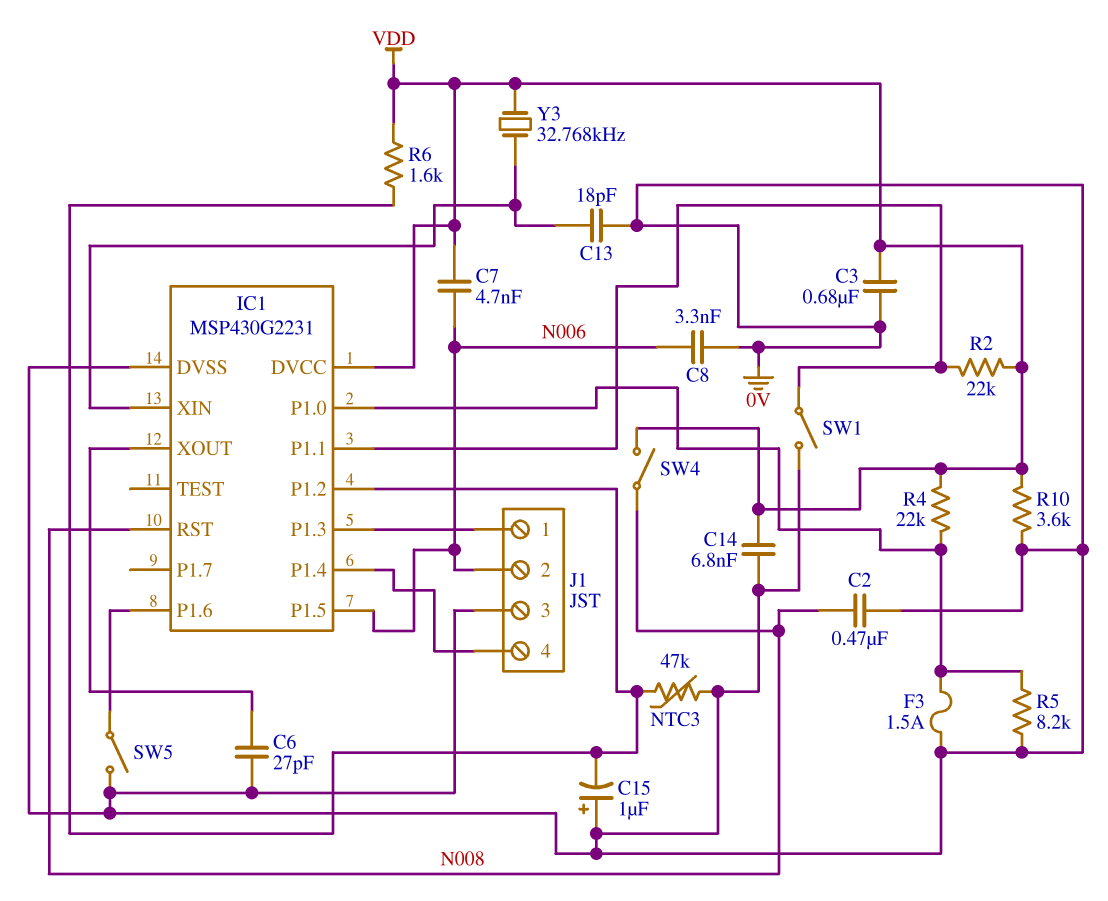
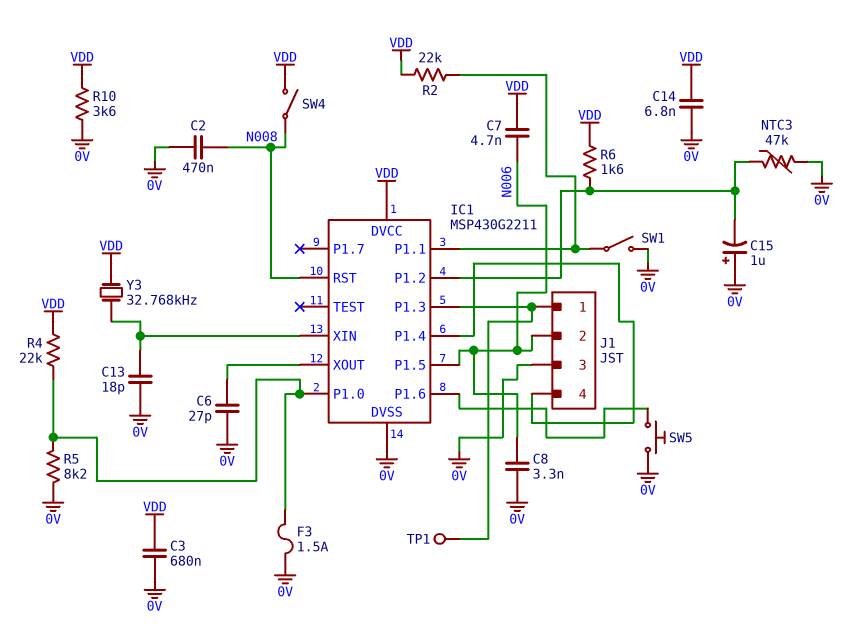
IC1: MSP430G2231 -> MSP430G2211
SW5: switch (0V, IC1/P1.6) -> button (0V, IC1/P1.6)
TP1: none -> test point (IC1/P1.3)

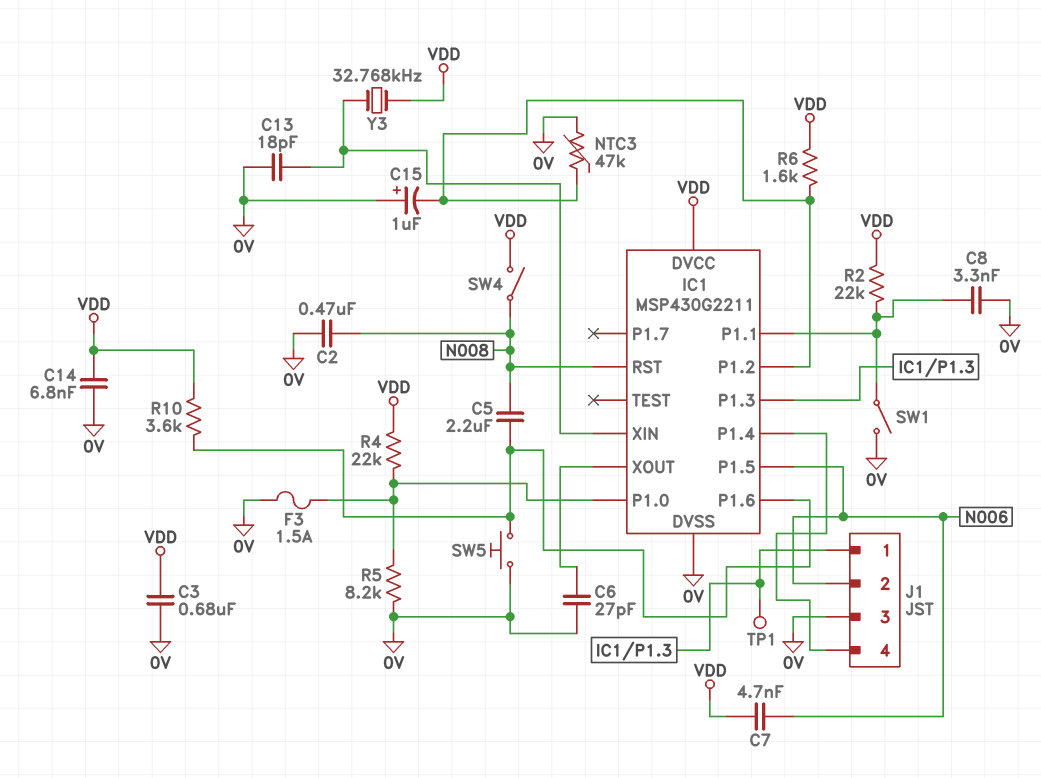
C5: none -> 2.2uF (IC1/P1.6, N008)
C8: 3.3nF (0V, N006) -> 3.3nF (0V, IC1/P1.1)
R10: 3.6k (0V, VDD) -> 3.6k (IC1/P1.6, VDD)

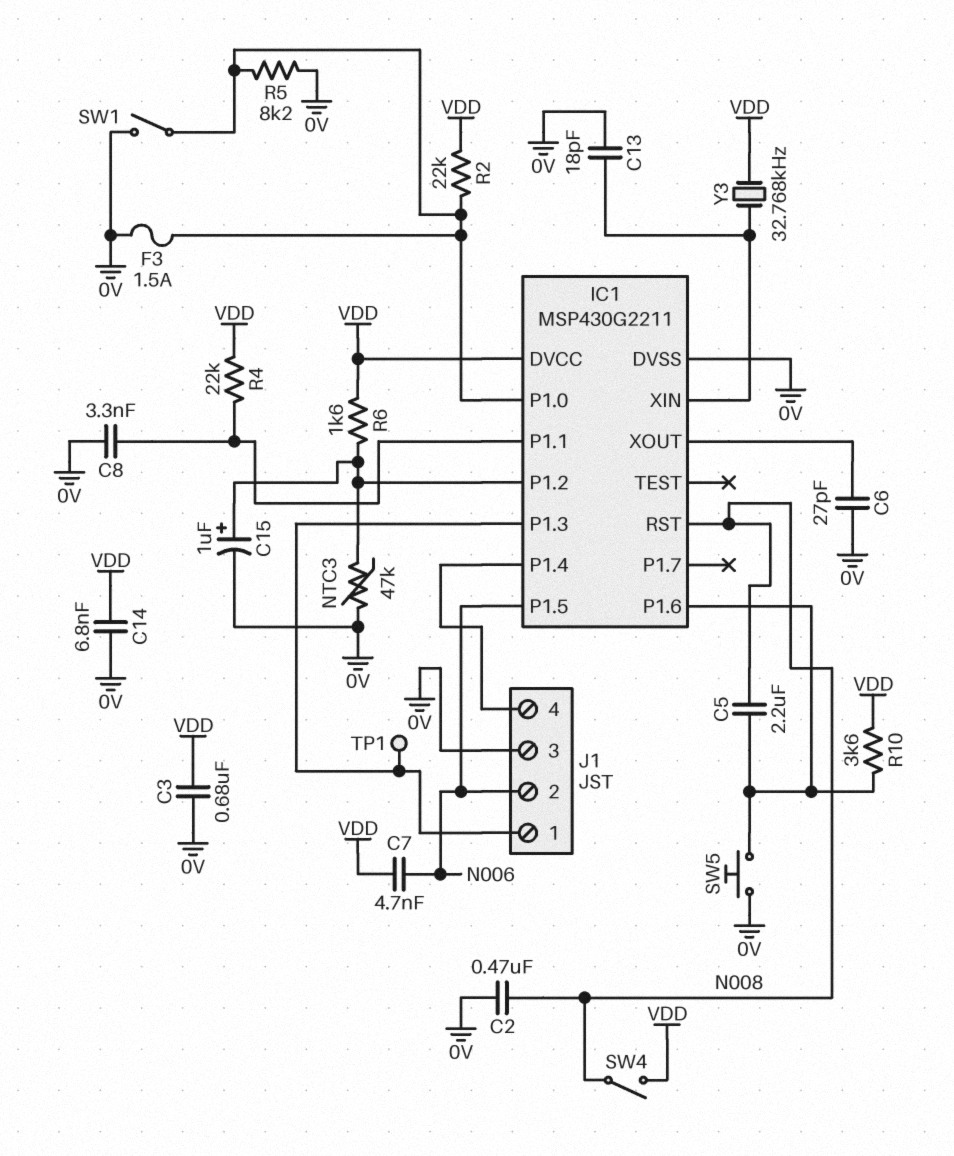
C15: 1uF (plus 0V, minus IC1/P1.2) -> 1uF (plus IC1/P1.2, minus 0V)
R2: 22k (IC1/P1.1, VDD) -> 22k (IC1/P1.0, VDD)
R4: 22k (IC1/P1.0, VDD) -> 22k (IC1/P1.1, VDD)
SW1: switch (0V, IC1/P1.1) -> switch (0V, IC1/P1.0)

